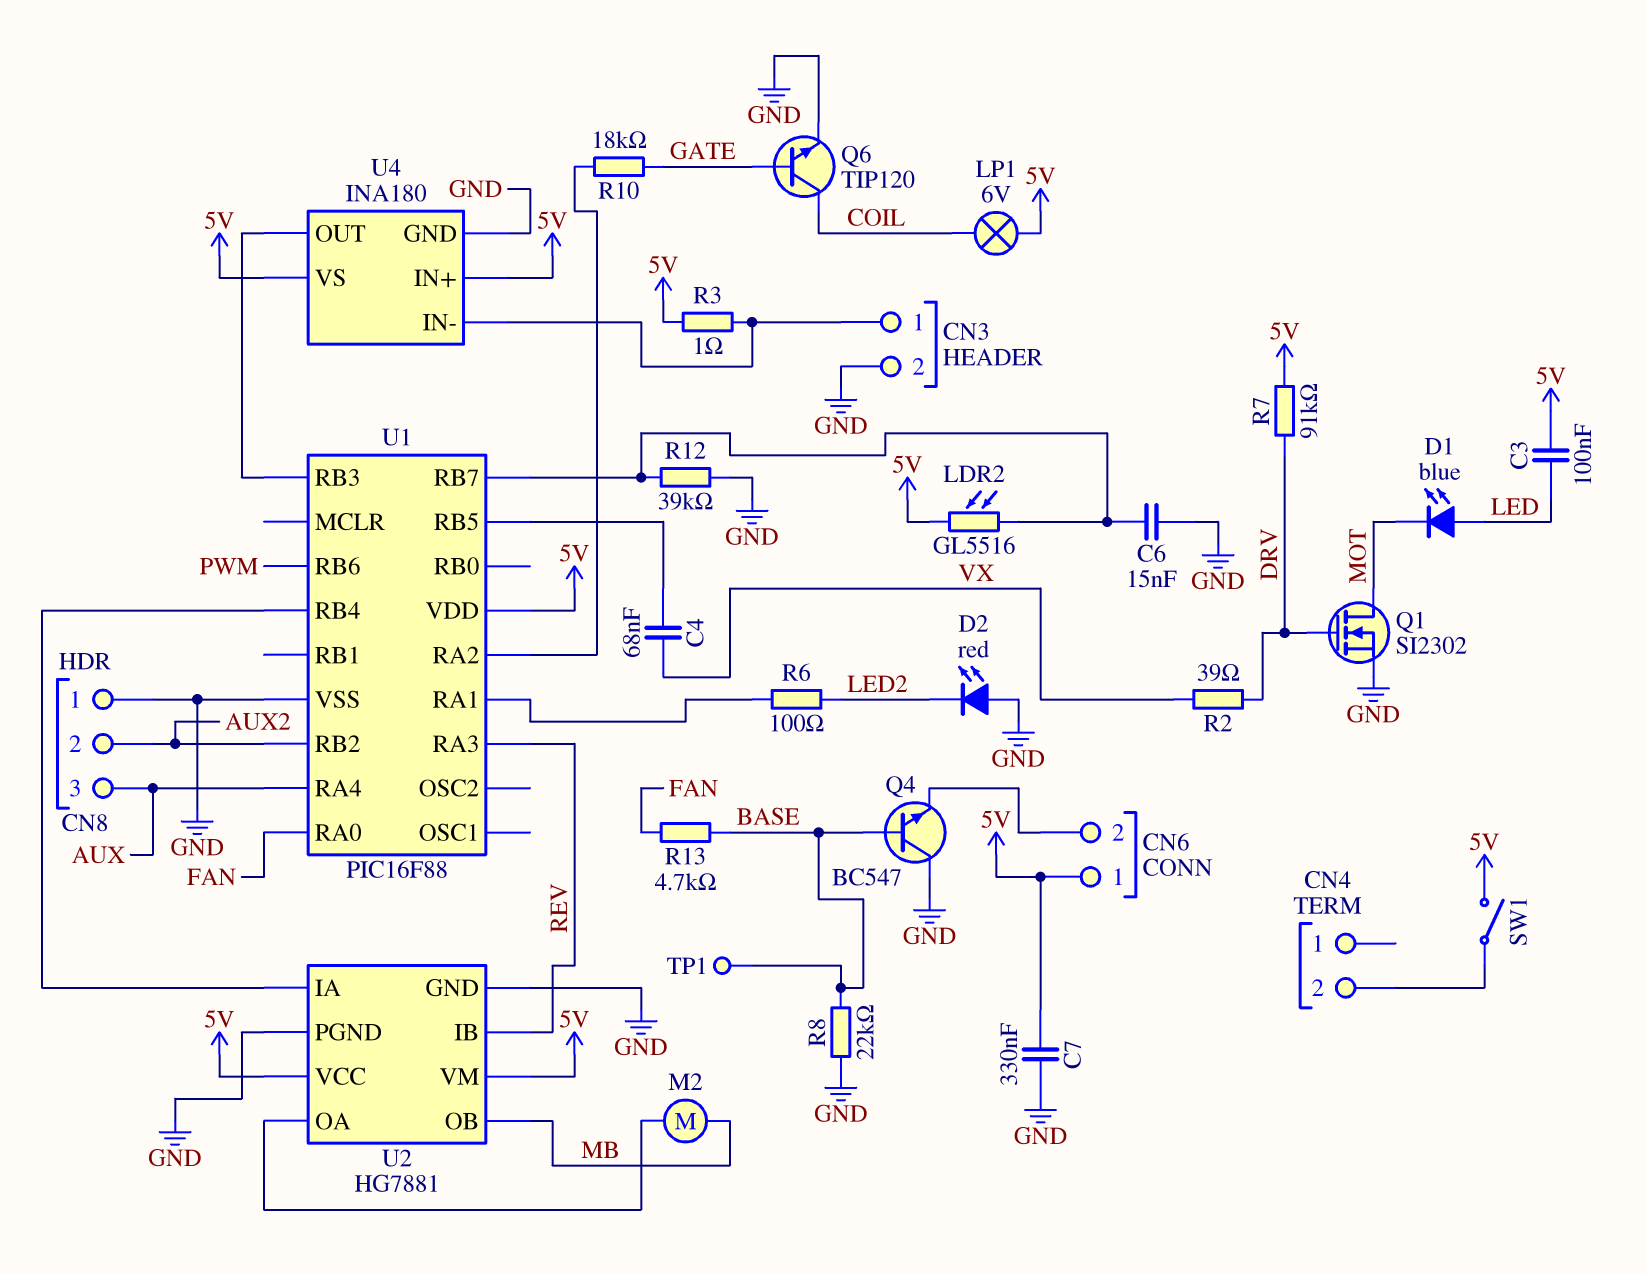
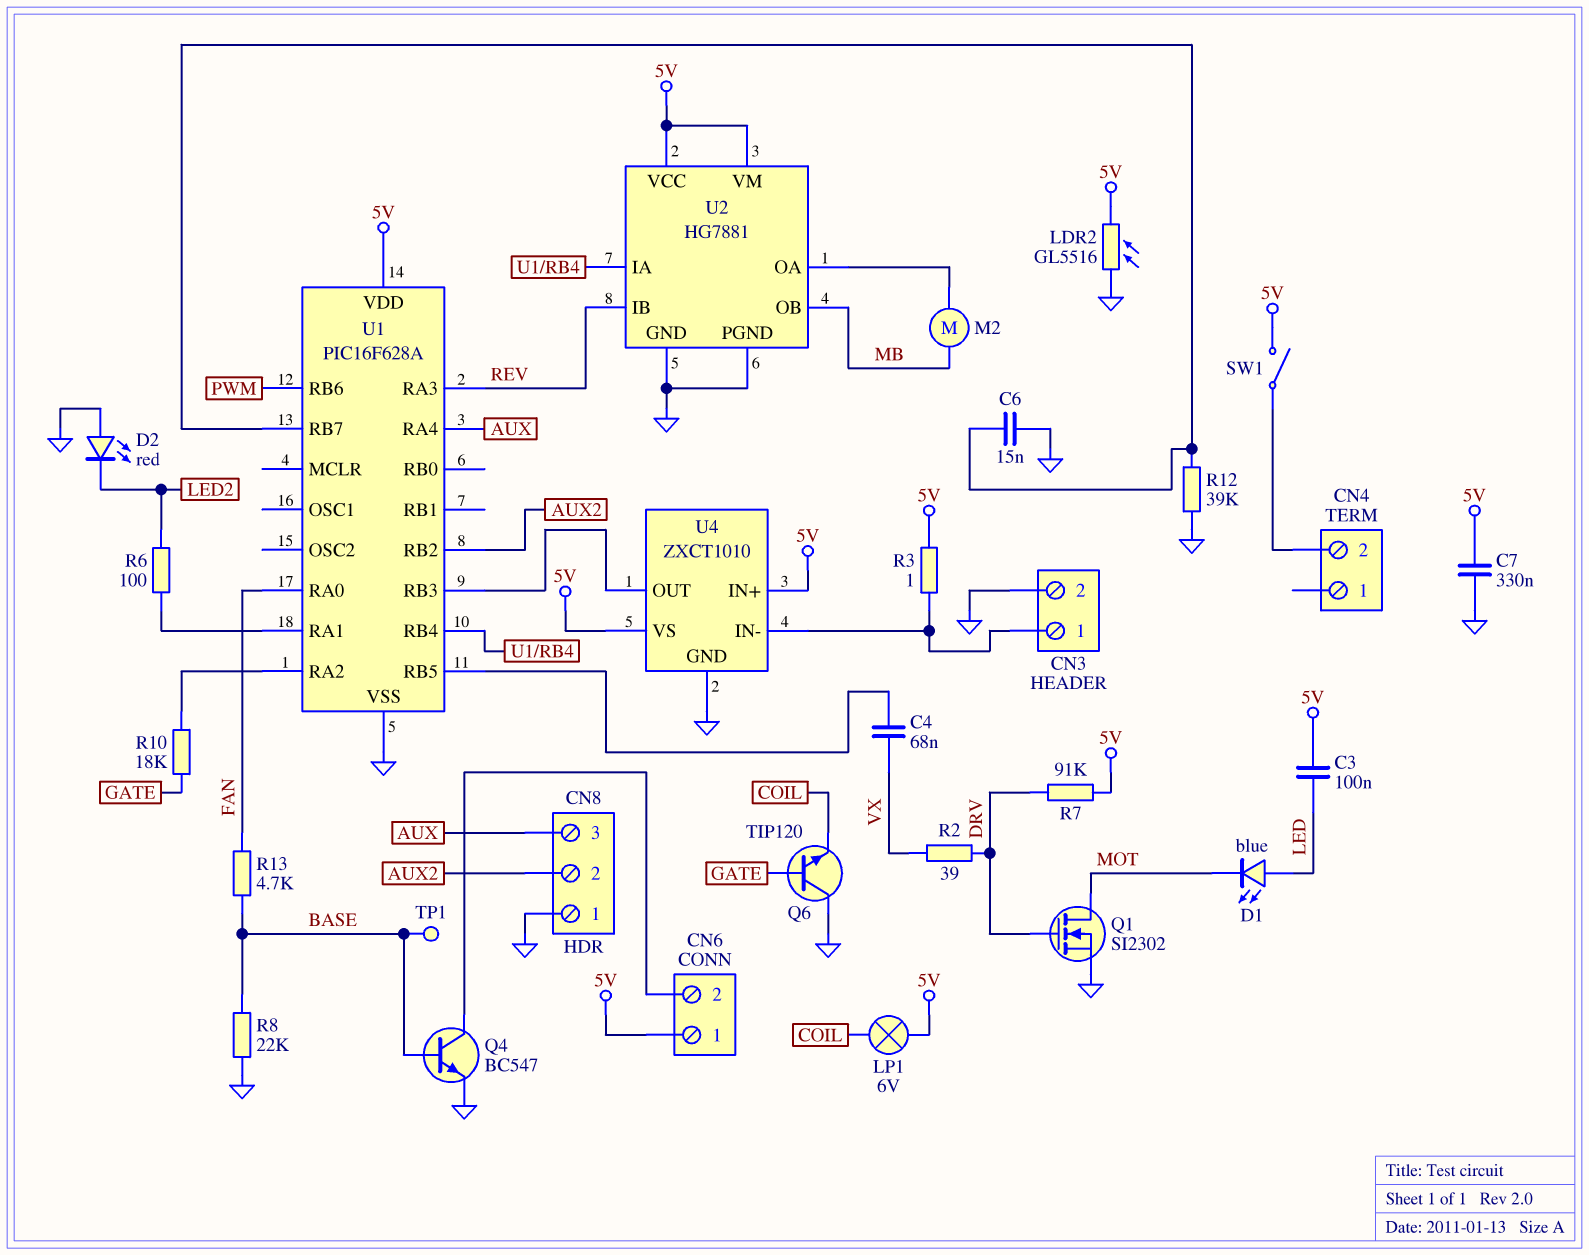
LDR2: GL5516 (5V, U1/RB7) -> GL5516 (5V, GND)
Q4: NPN BC547 (B BASE, C GND, E CN6/2) -> NPN BC547 (B BASE, C CN6/2, E GND)
Q6: NPN TIP120 (B GATE, C COIL, E GND) -> NPN TIP120 (B GATE, C GND, E COIL)
U1: PIC16F88 -> PIC16F628A
U4: INA180 -> ZXCT1010

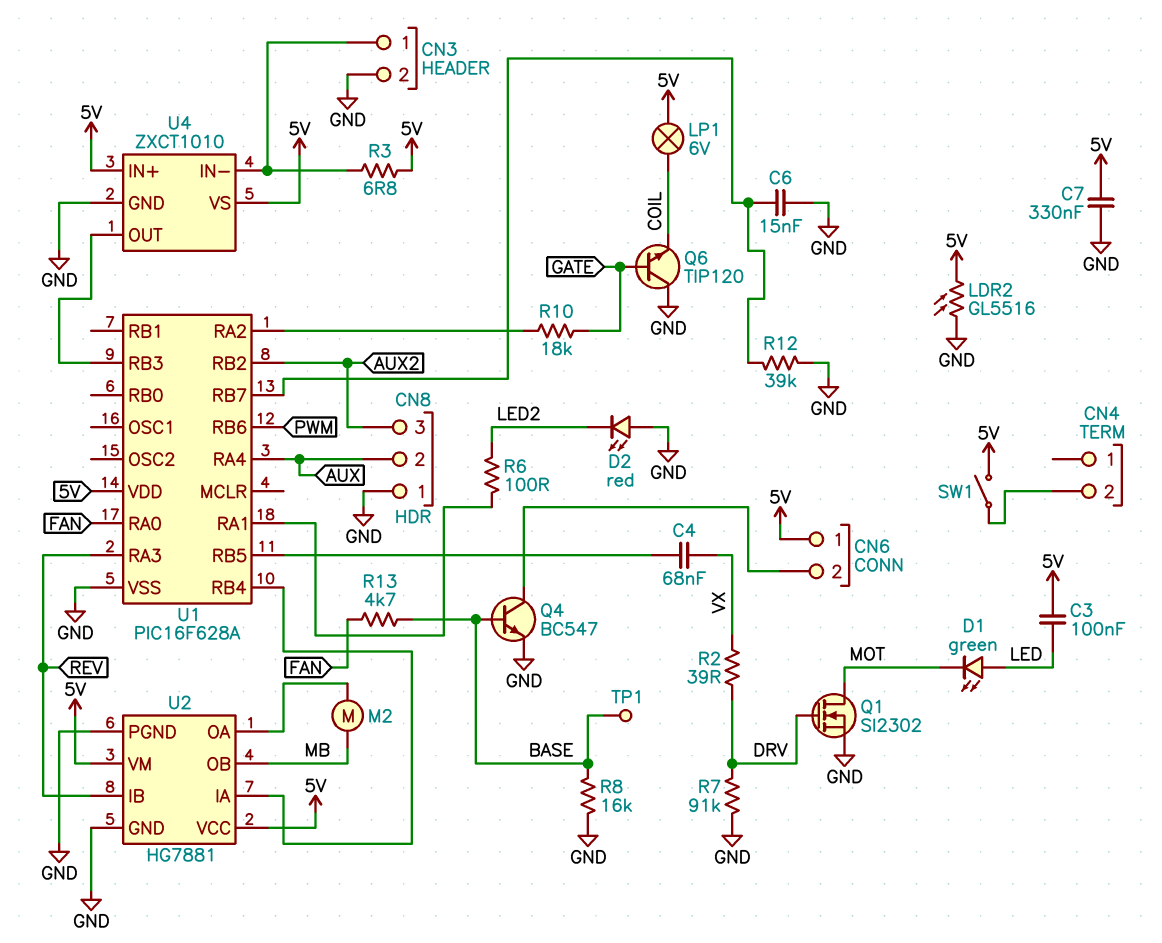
CN8 pin 2: AUX2 -> AUX
CN8 pin 3: AUX -> AUX2
D1: LED blue (A LED, K MOT) -> LED green (A LED, K MOT)
R3: 1 (5V, CN3/1) -> 6.8 (5V, CN3/1)
R7: 91k (5V, DRV) -> 91k (DRV, GND)
R8: 22k (BASE, GND) -> 16k (BASE, GND)

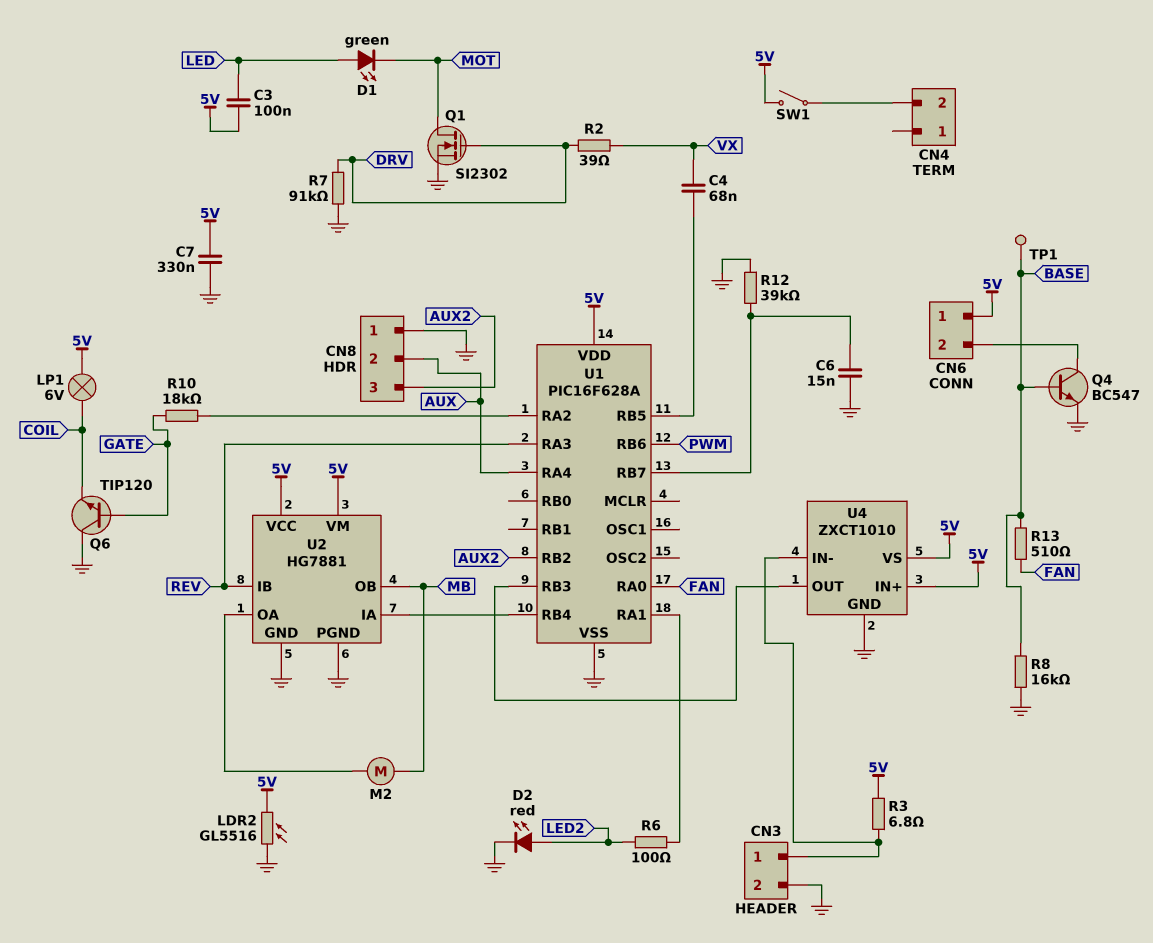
D2: LED red (A GND, K LED2) -> LED red (A LED2, K GND)
R13: 4.7k (BASE, FAN) -> 510 (BASE, FAN)

